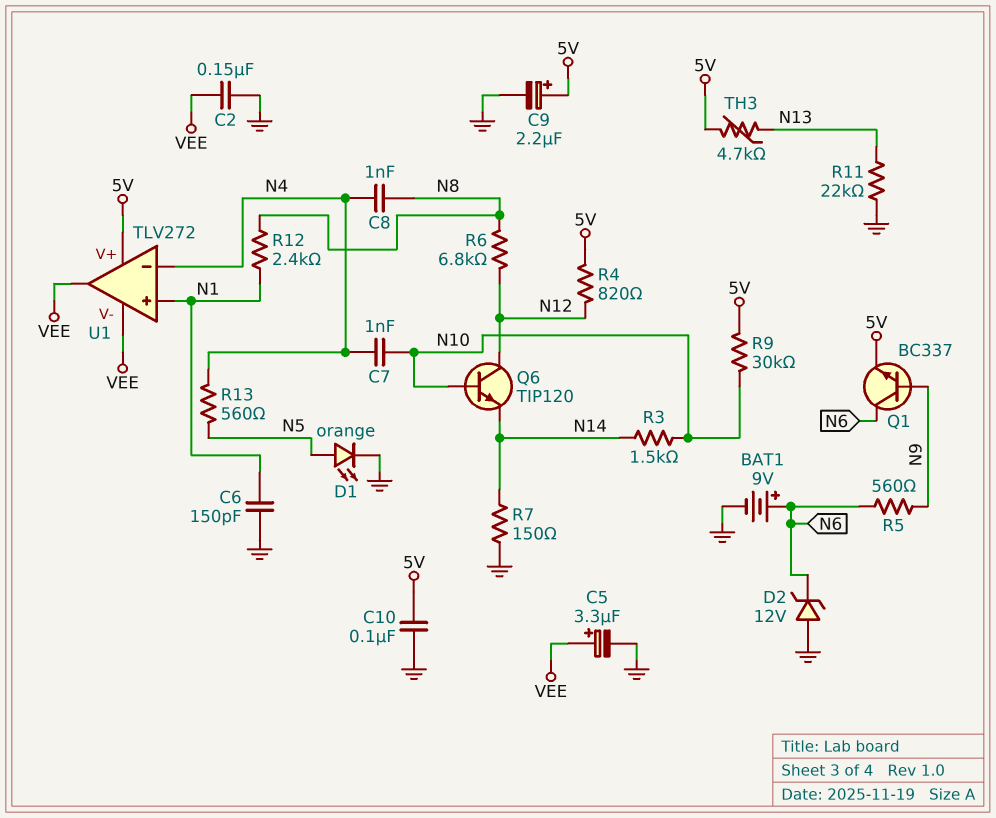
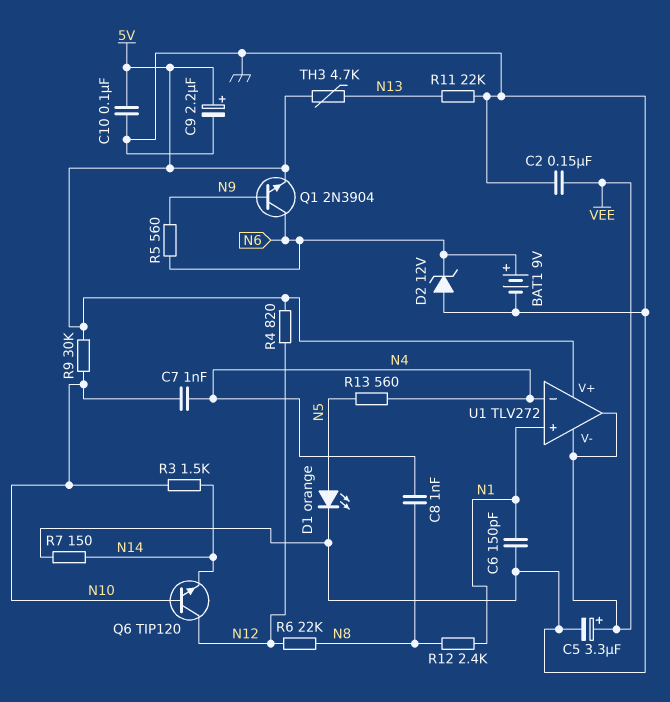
Q1: NPN BC337 (B N9, C N6, E 5V) -> NPN 2N3904 (B N9, C N6, E 5V)
R6: 6.8k (N8, N12) -> 22k (N8, N12)

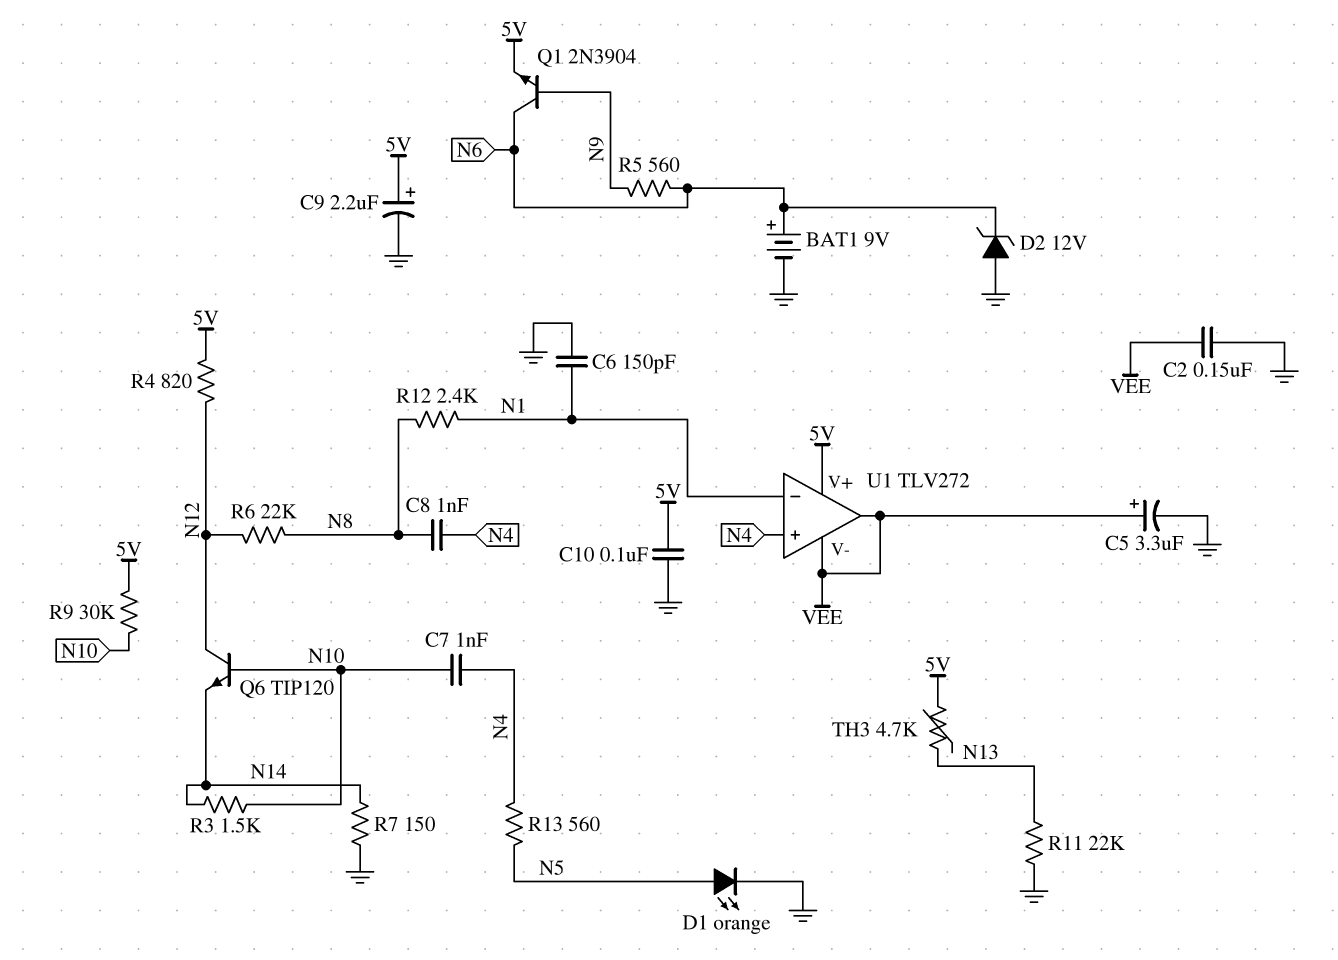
U1 pin in+: N1 -> N4
U1 pin in-: N4 -> N1

